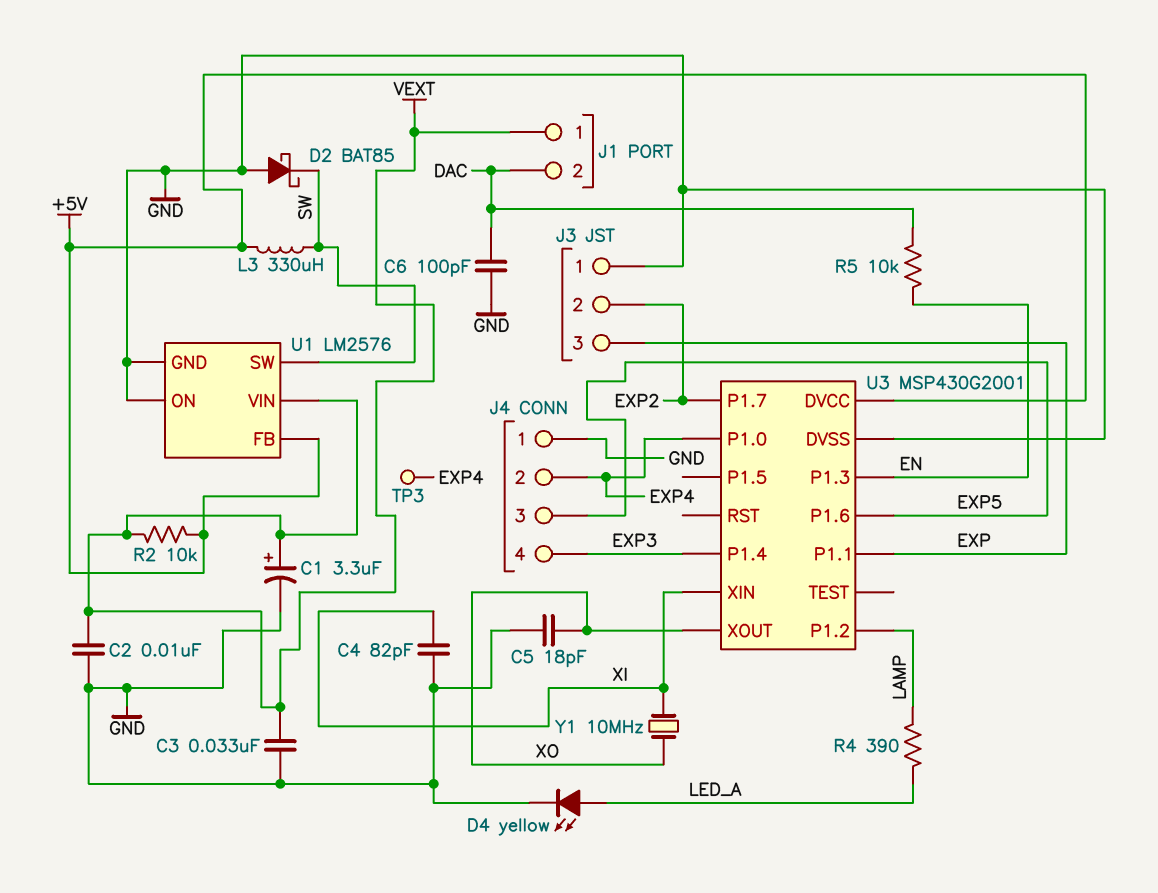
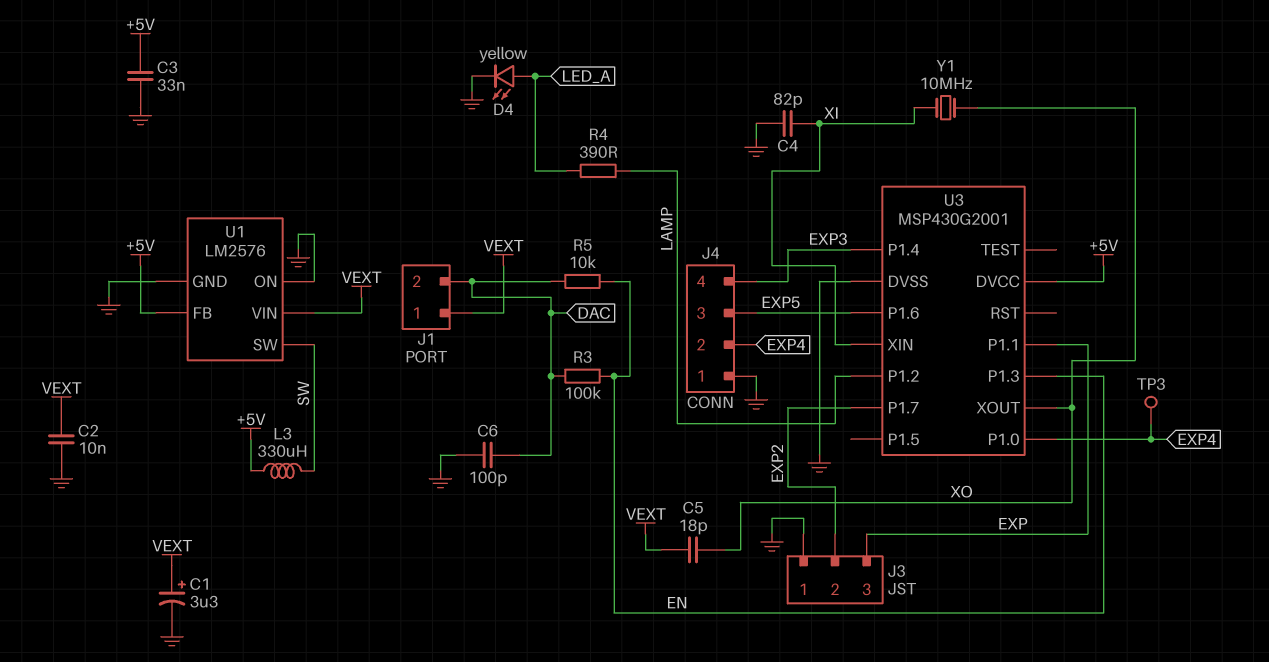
C3: 33nF (GND, VEXT) -> 33nF (+5V, GND)
C5: 18pF (GND, XO) -> 18pF (VEXT, XO)
D2: schottky BAT85 (A GND, K SW) -> none
R2: 10k (+5V, VEXT) -> none
R3: none -> 100k (DAC, EN)

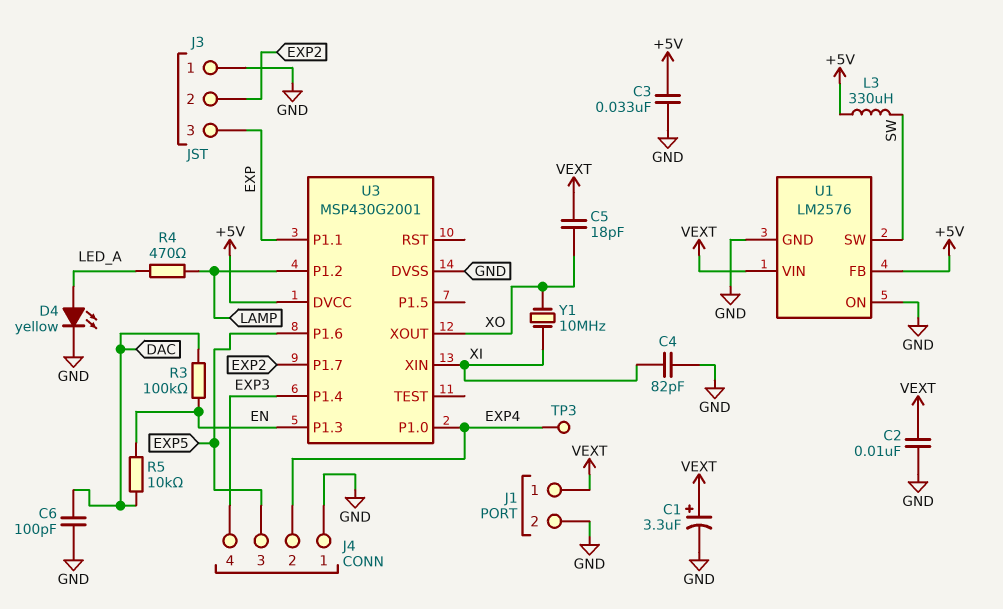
J1 pin 2: DAC -> GND
R4: 390 (LAMP, LED_A) -> 470 (LAMP, LED_A)

